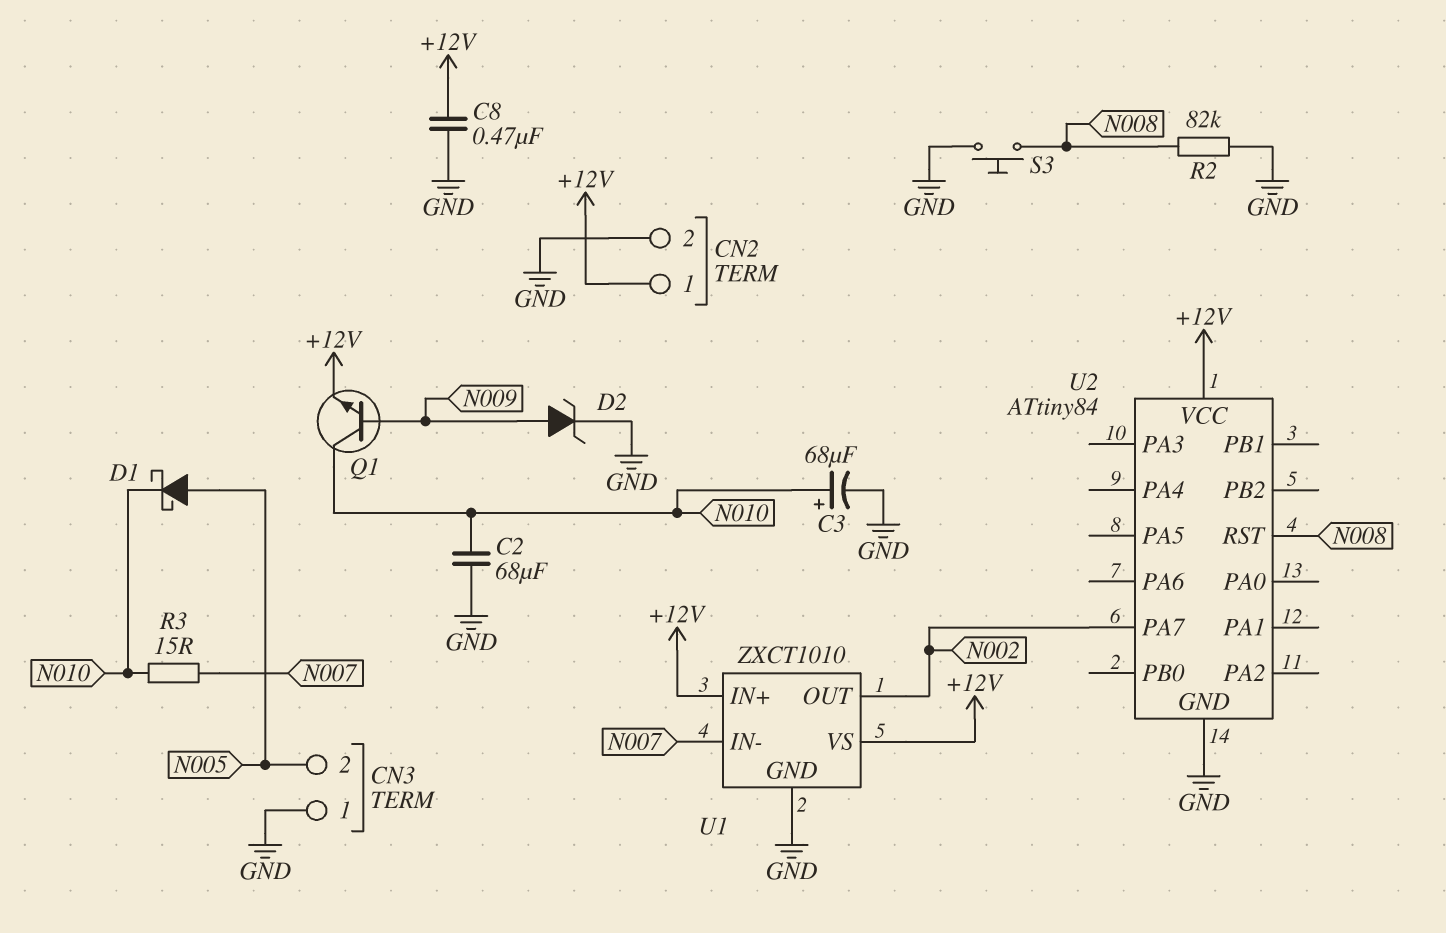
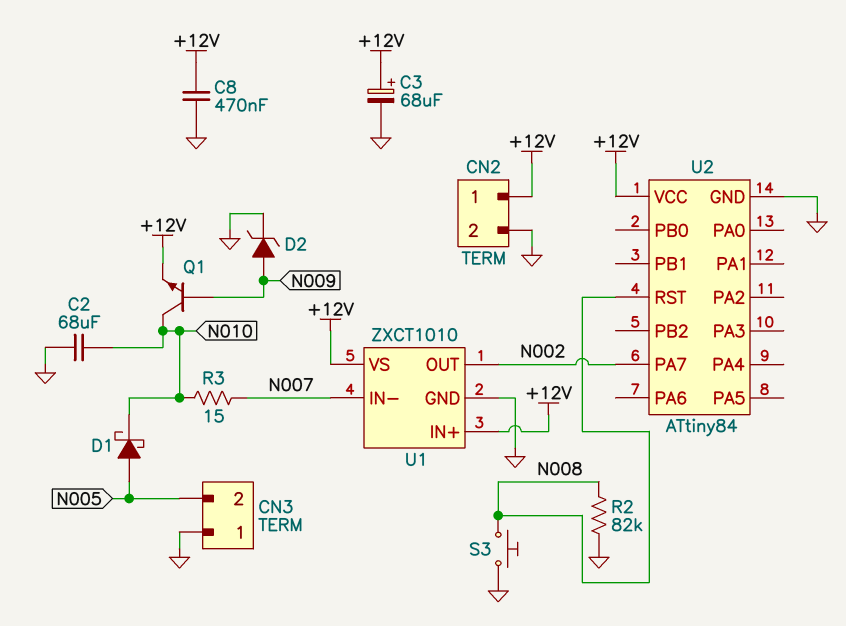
C3: 68uF (plus N010, minus GND) -> 68uF (plus +12V, minus GND)

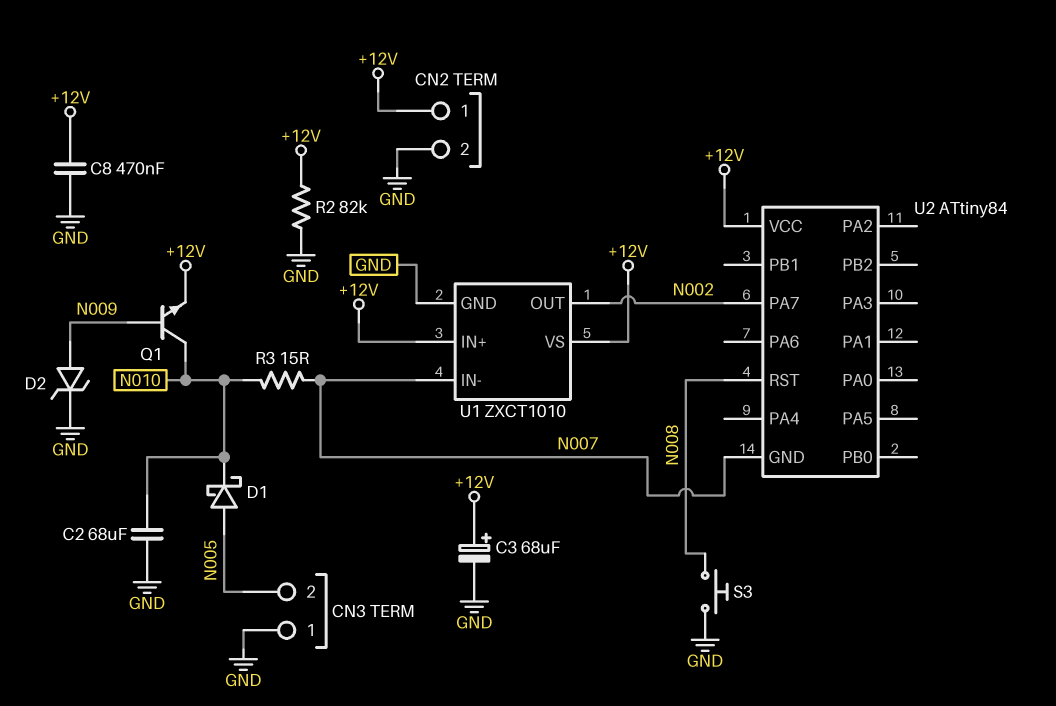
R2: 82k (GND, N008) -> 82k (+12V, GND)
U2 pin GND: GND -> N007

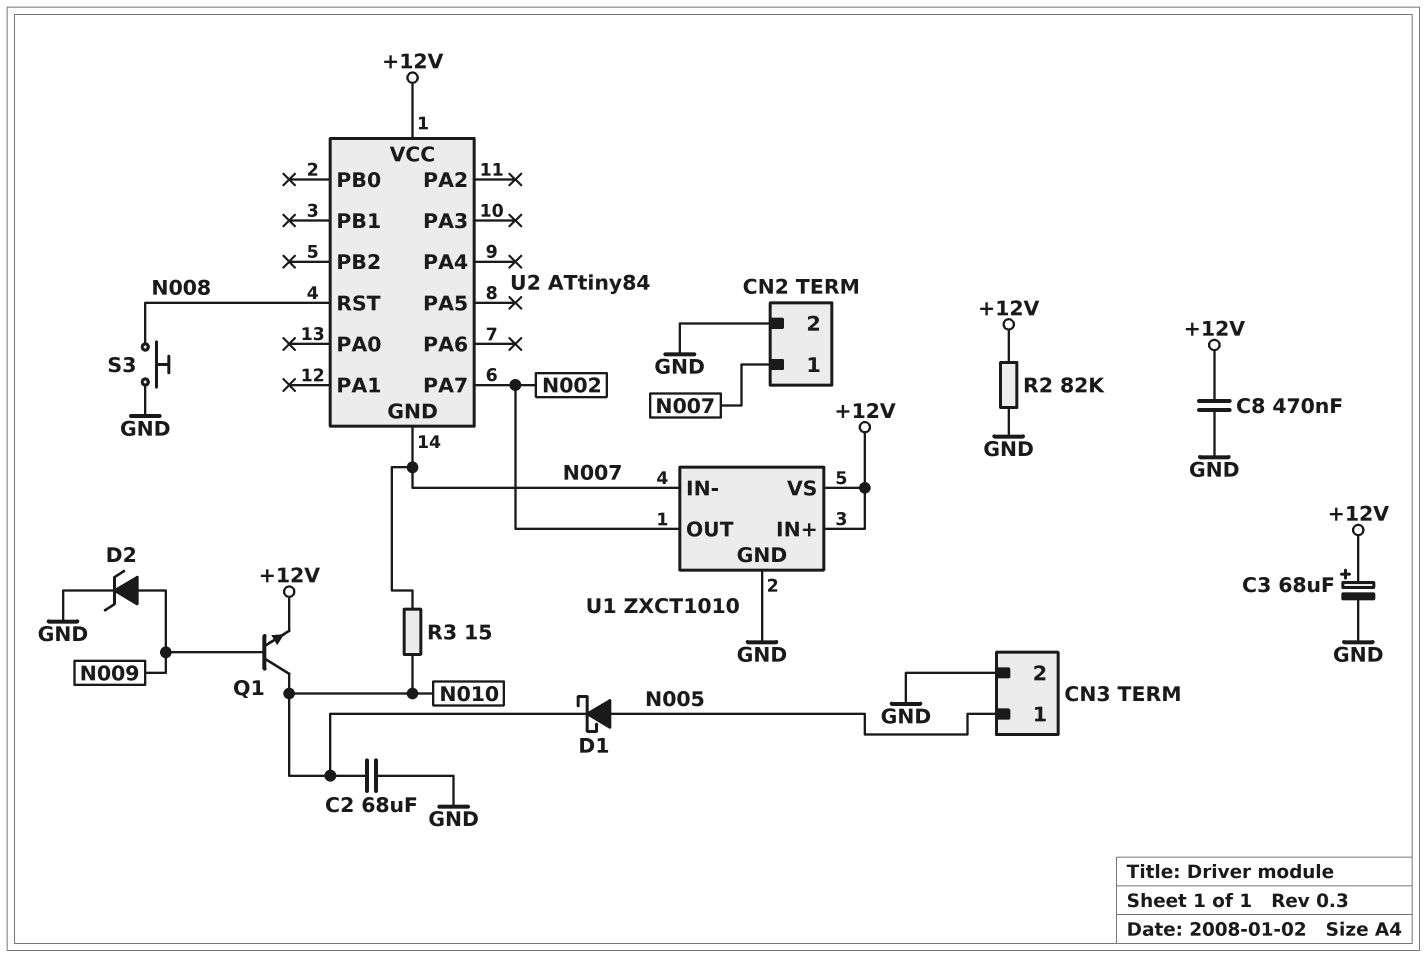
CN2 pin 1: +12V -> N007
CN3 pin 1: GND -> N005
CN3 pin 2: N005 -> GND

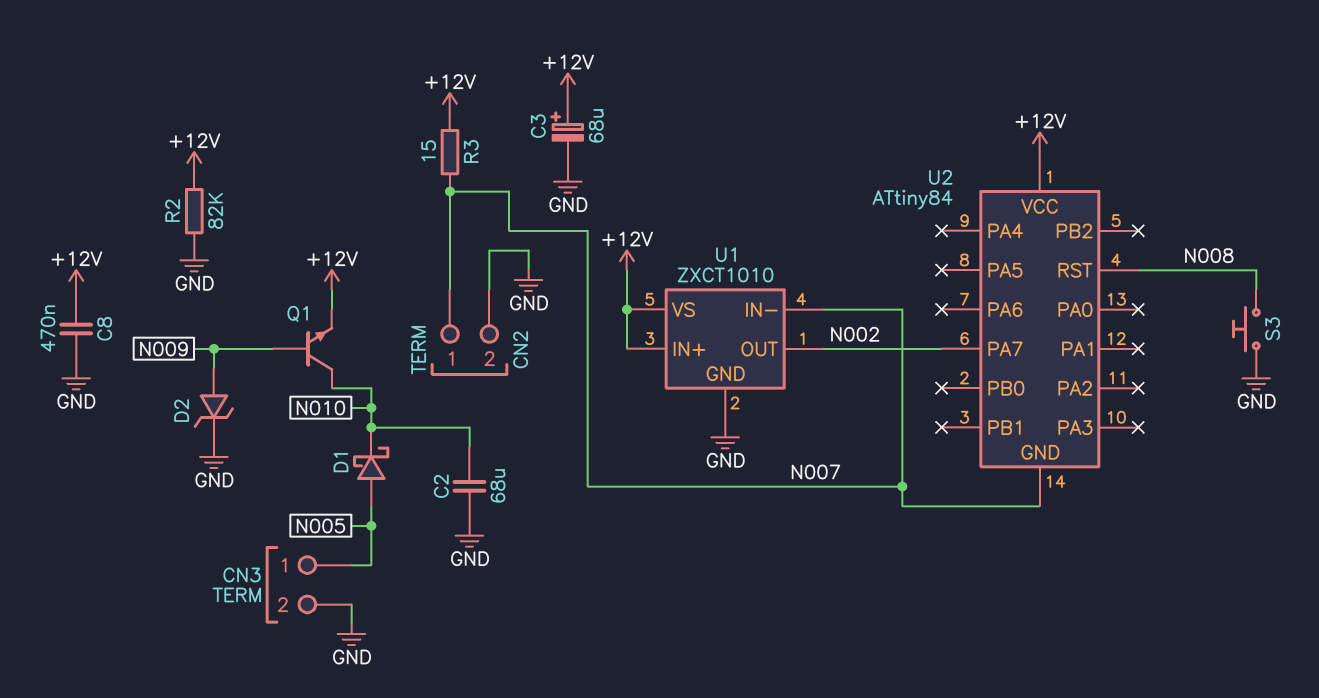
R3: 15 (N007, N010) -> 15 (+12V, N007)

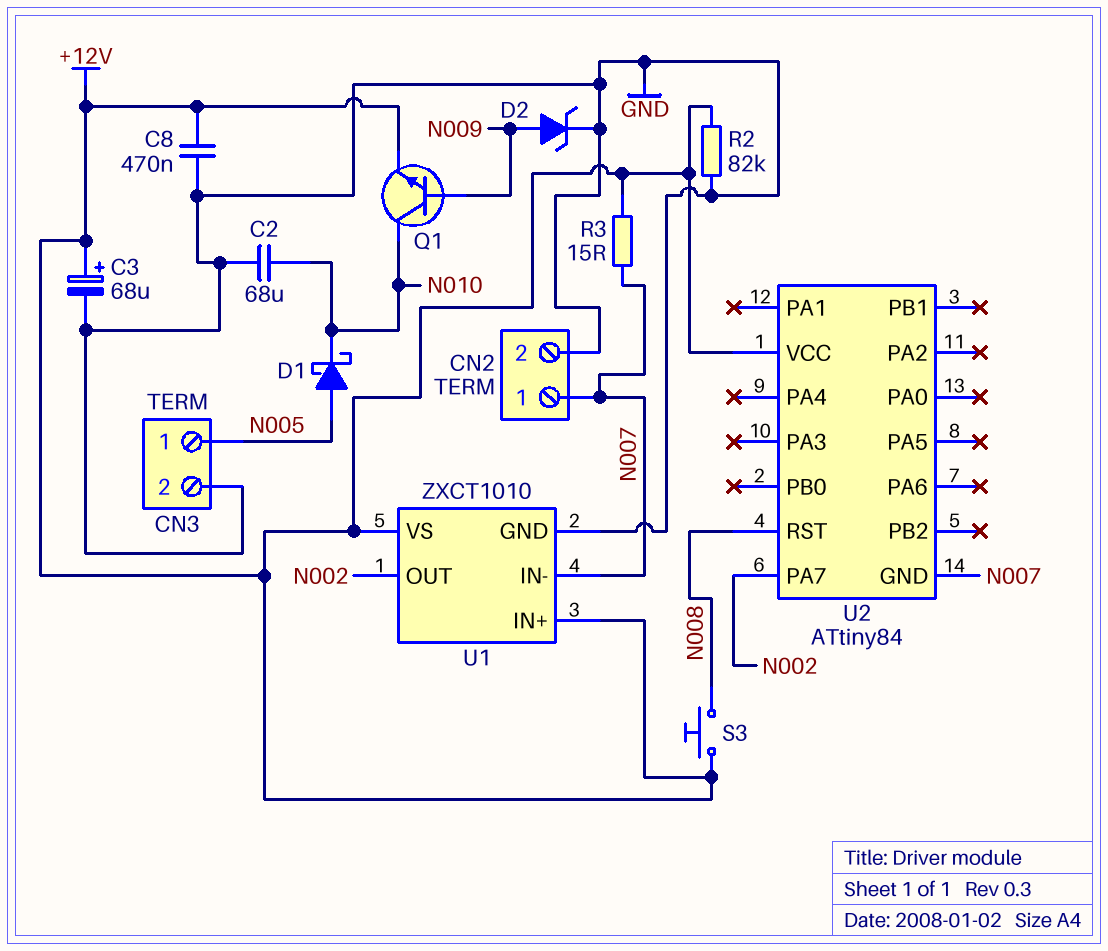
S3: button (GND, N008) -> button (+12V, N008)

